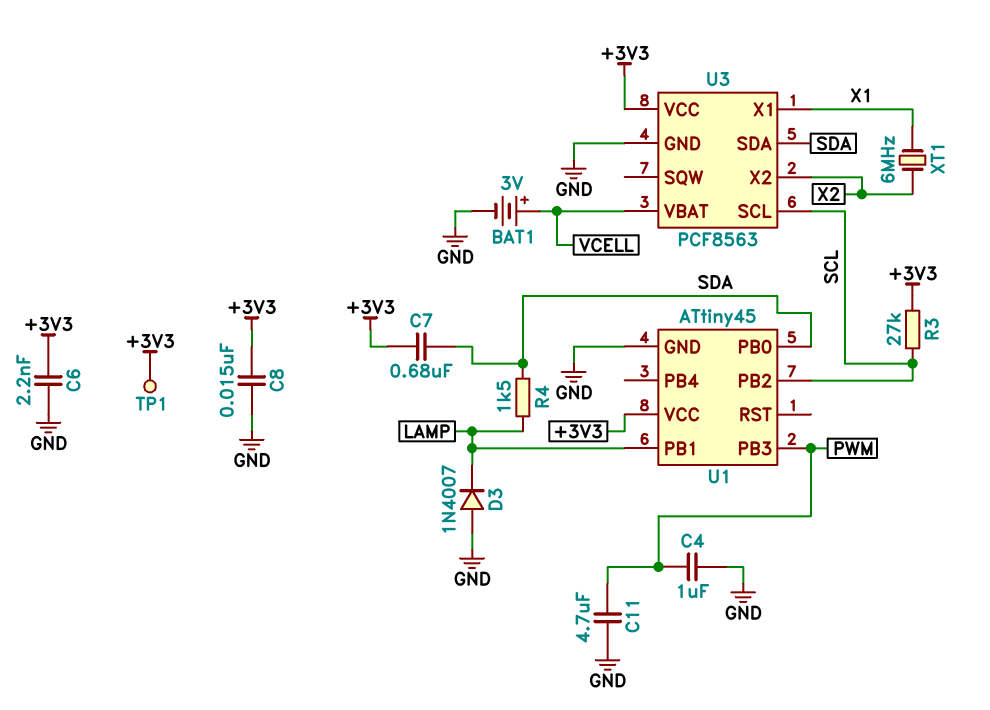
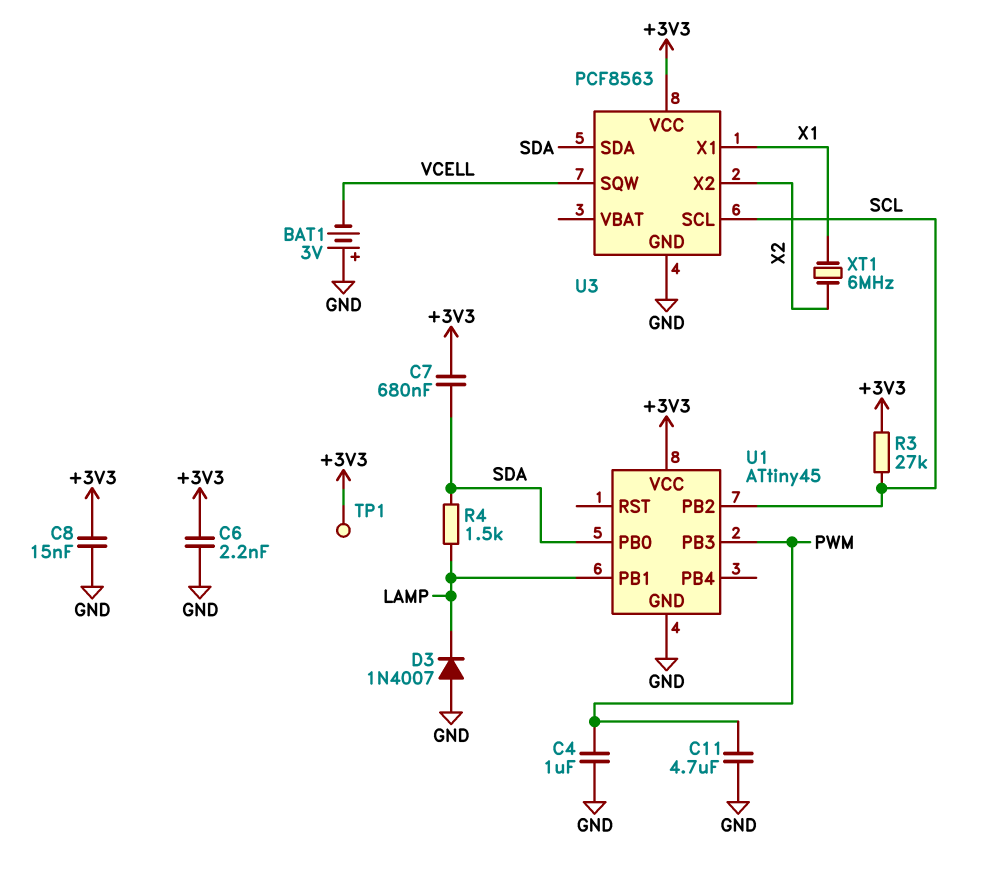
BAT1: 3V (plus VCELL, minus GND) -> 3V (plus GND, minus VCELL)
U3 pin SQW: none -> VCELL
U3 pin VBAT: VCELL -> none

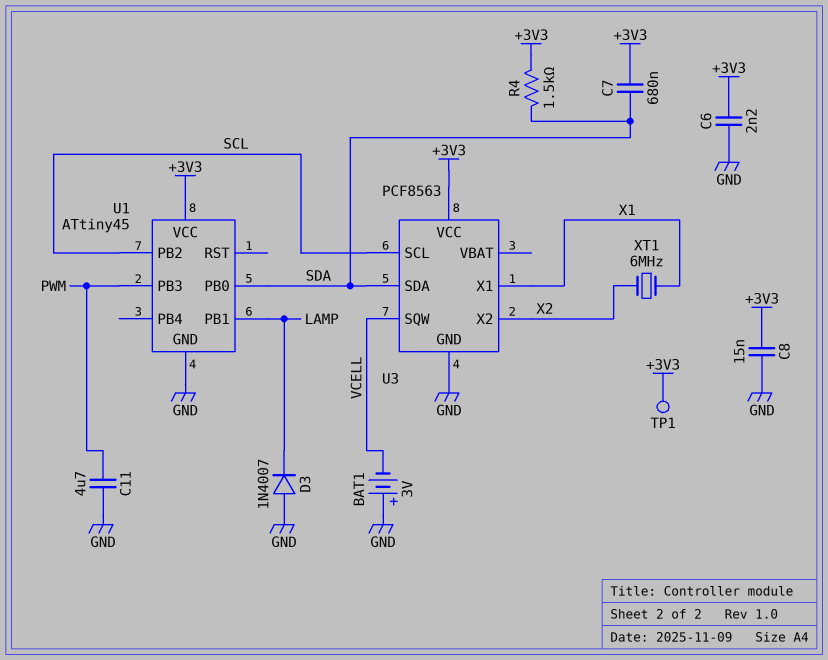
C4: 1uF (GND, PWM) -> none
R3: 27k (+3V3, SCL) -> none
R4: 1.5k (LAMP, SDA) -> 1.5k (+3V3, SDA)

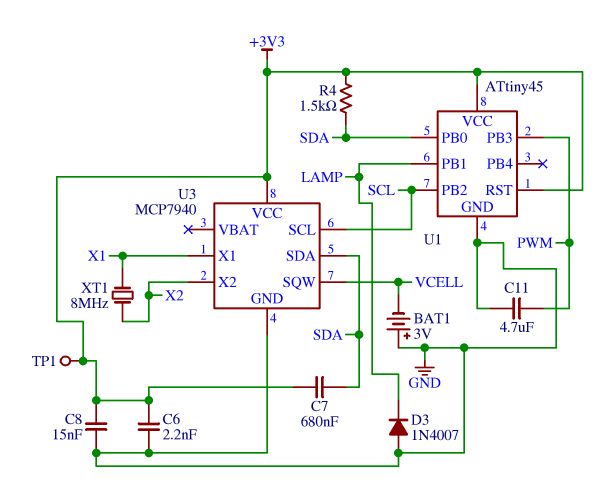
U1 pin RST: none -> +3V3
U3: PCF8563 -> MCP7940
XT1: 6MHz (X1, X2) -> 8MHz (X1, X2)

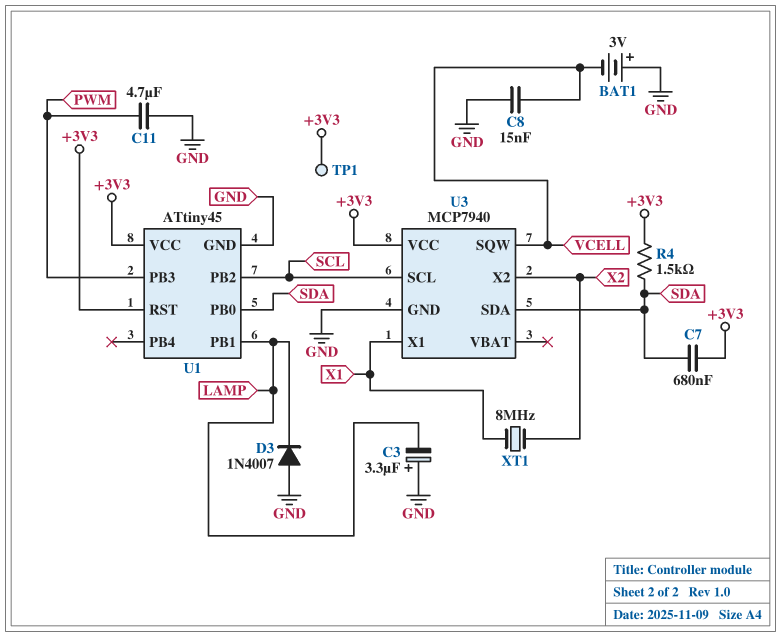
C3: none -> 3.3uF (plus GND, minus LAMP)
C6: 2.2nF (+3V3, GND) -> none
C8: 15nF (+3V3, GND) -> 15nF (GND, VCELL)

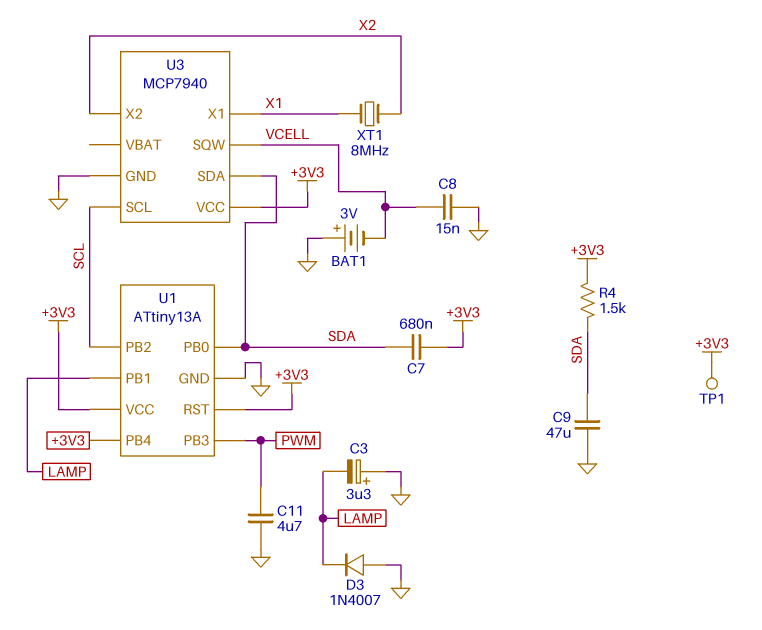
C9: none -> 47uF (GND, SDA)
U1: ATtiny45 -> ATtiny13A
U1 pin PB4: none -> +3V3

